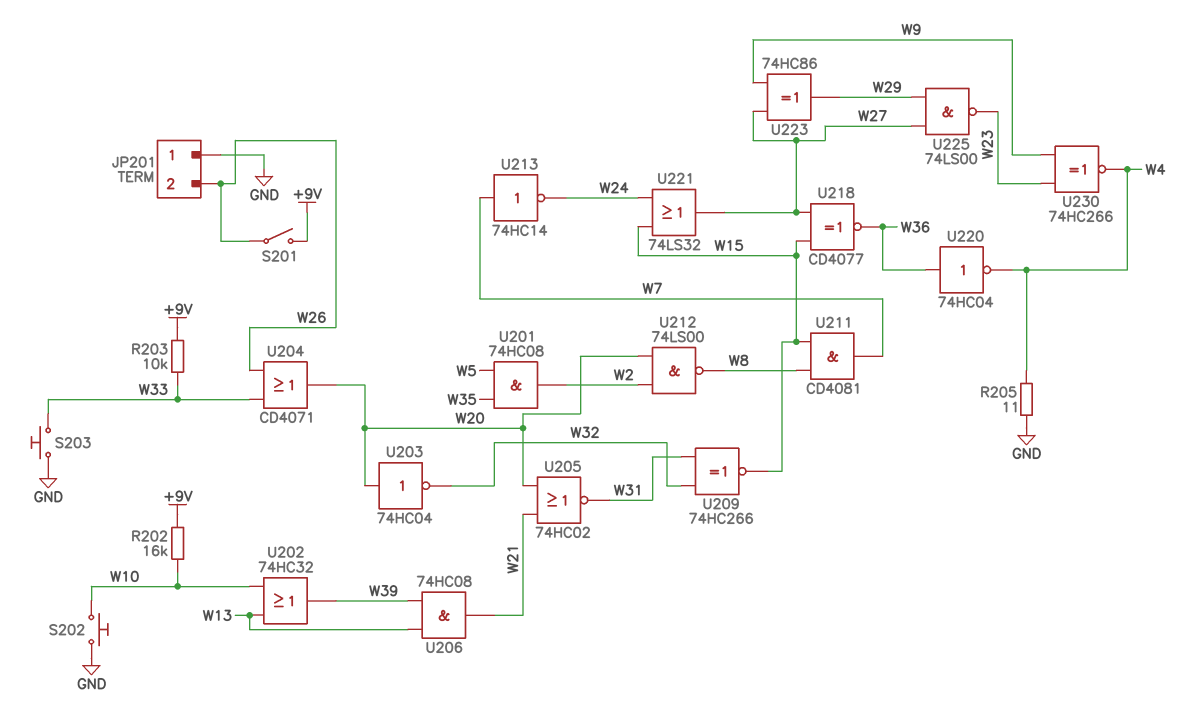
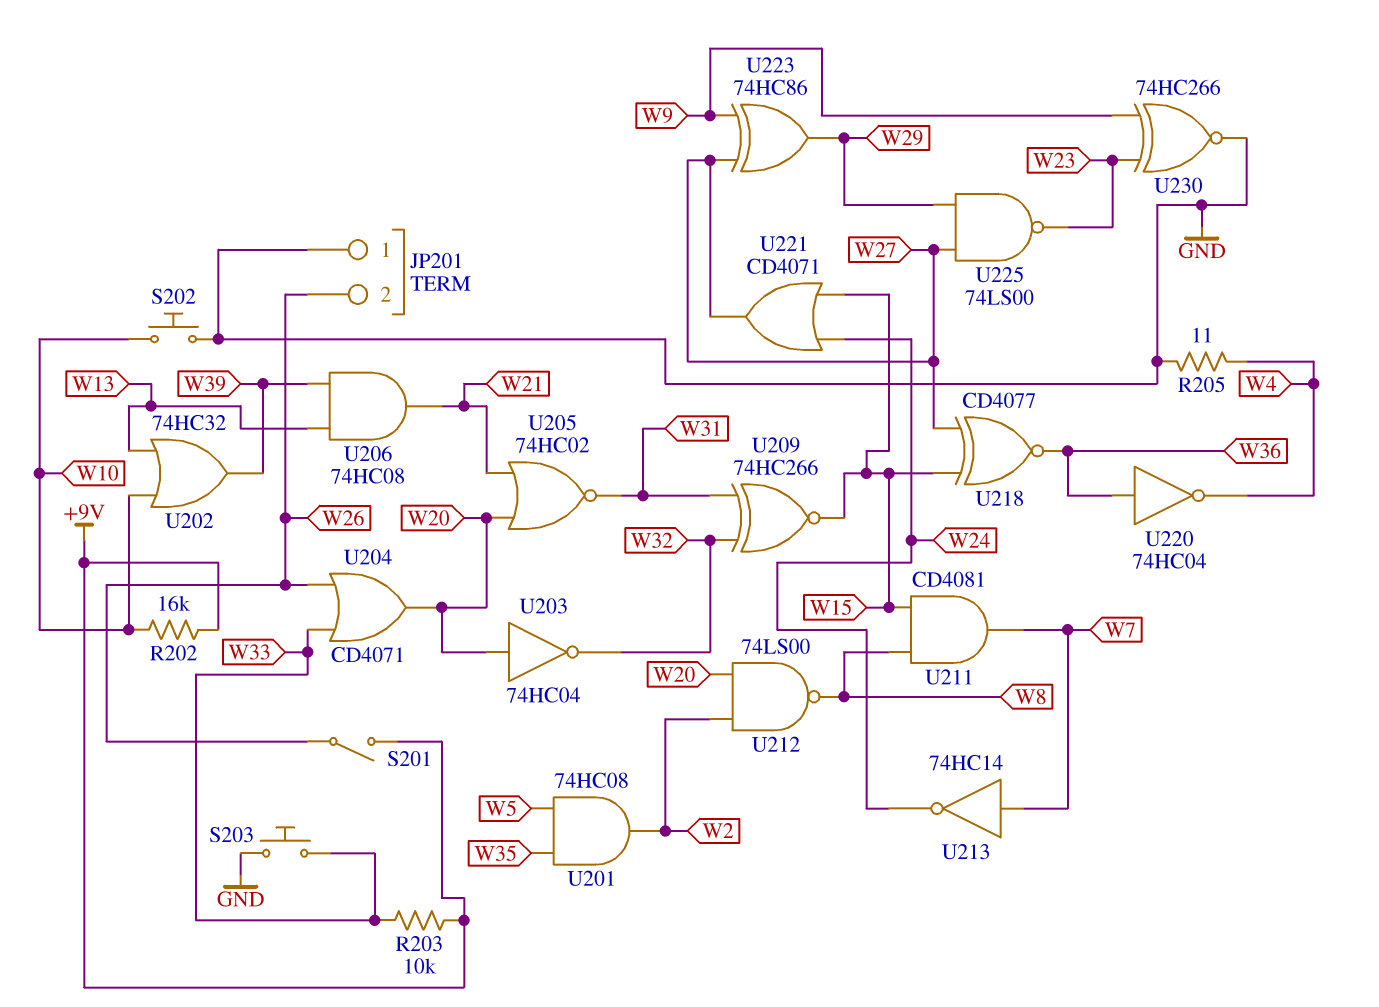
U221: OR 74LS32 (in W15, in W24, out W27) -> OR CD4071 (in W15, in W24, out W27)
U230: XNOR 74HC266 (in W9, in W23, out W4) -> XNOR 74HC266 (in W9, in W23, out GND)

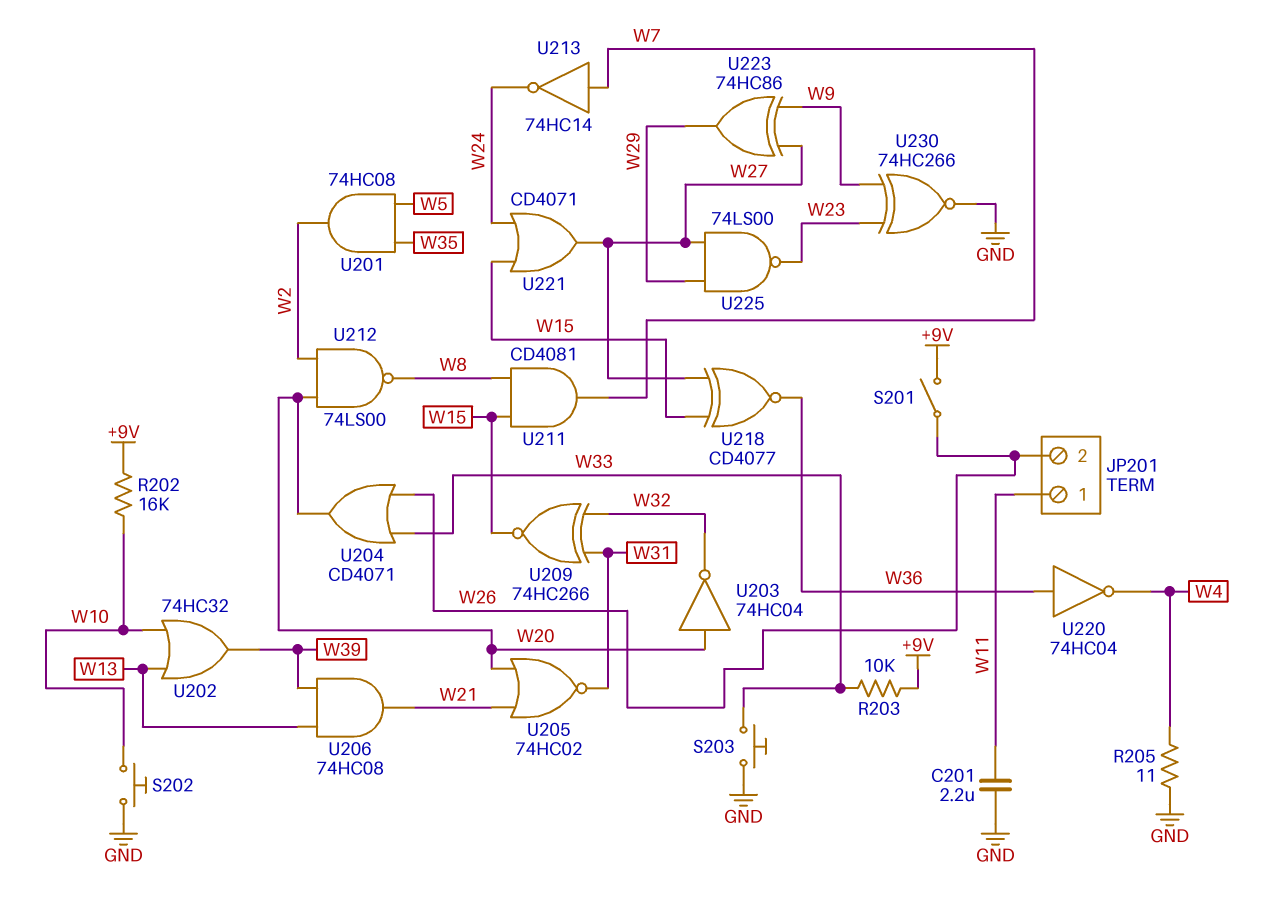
C201: none -> 2.2uF (GND, W11)
JP201 pin 1: GND -> W11

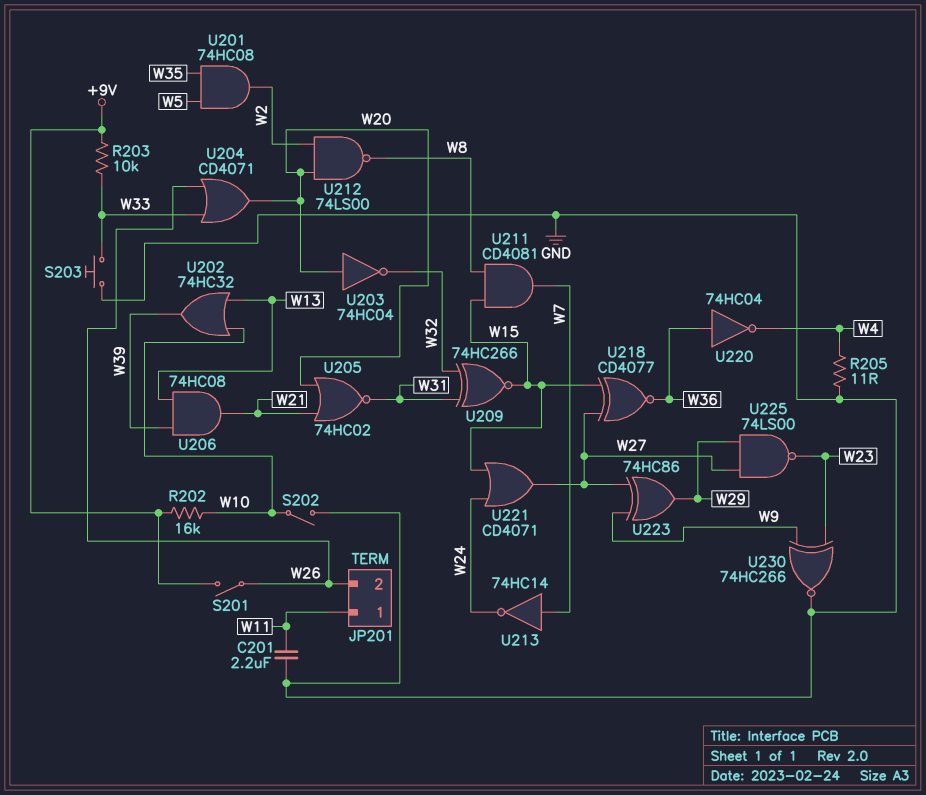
S202: button (GND, W10) -> switch (GND, W10)

